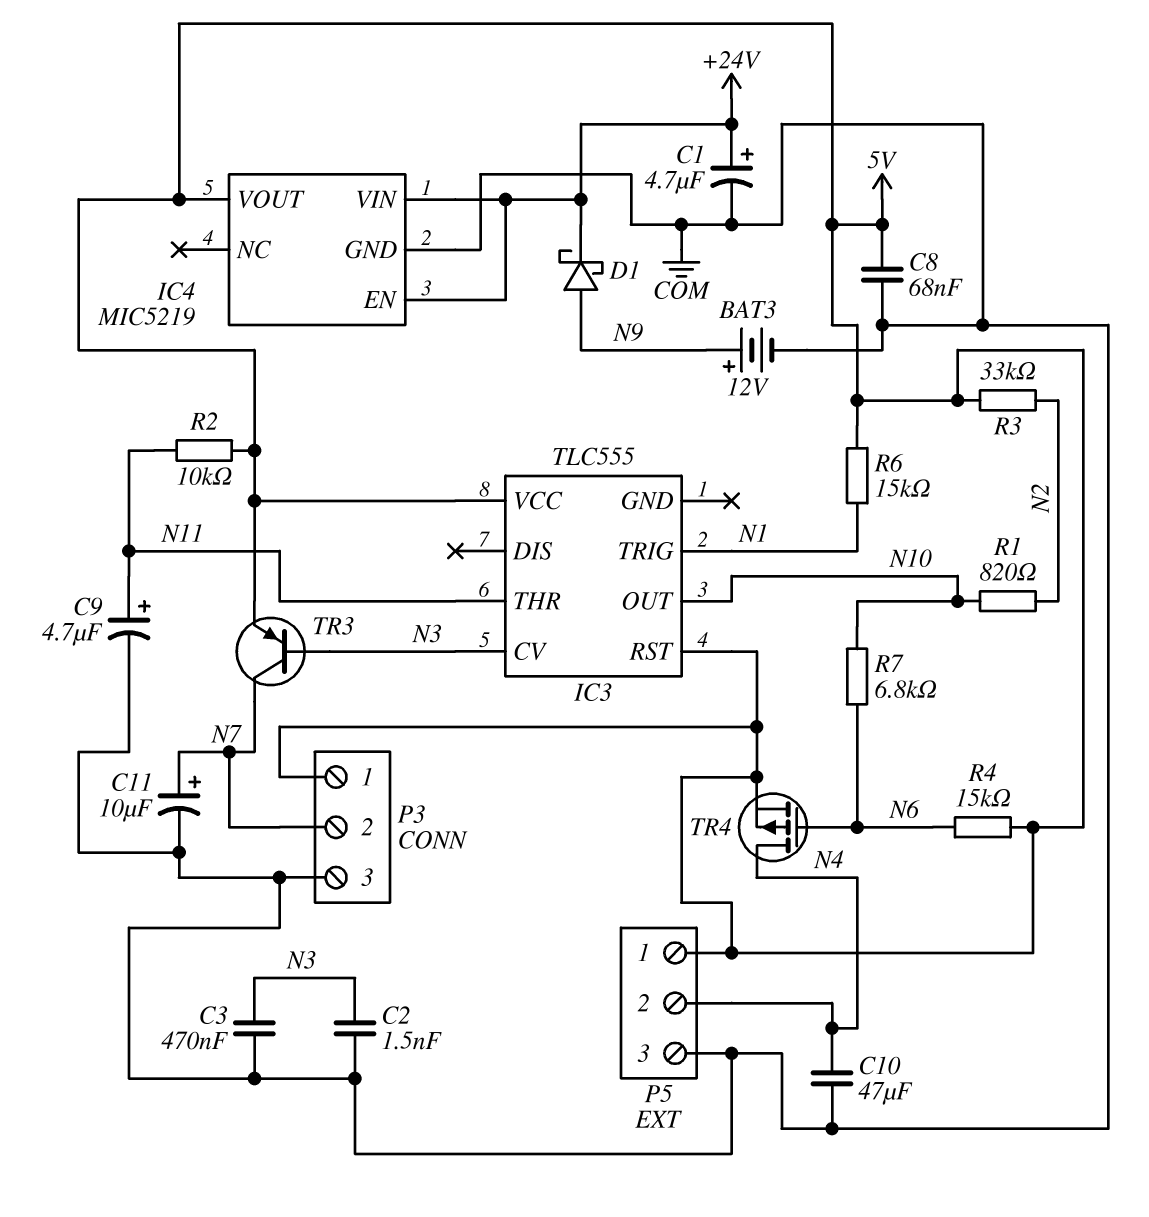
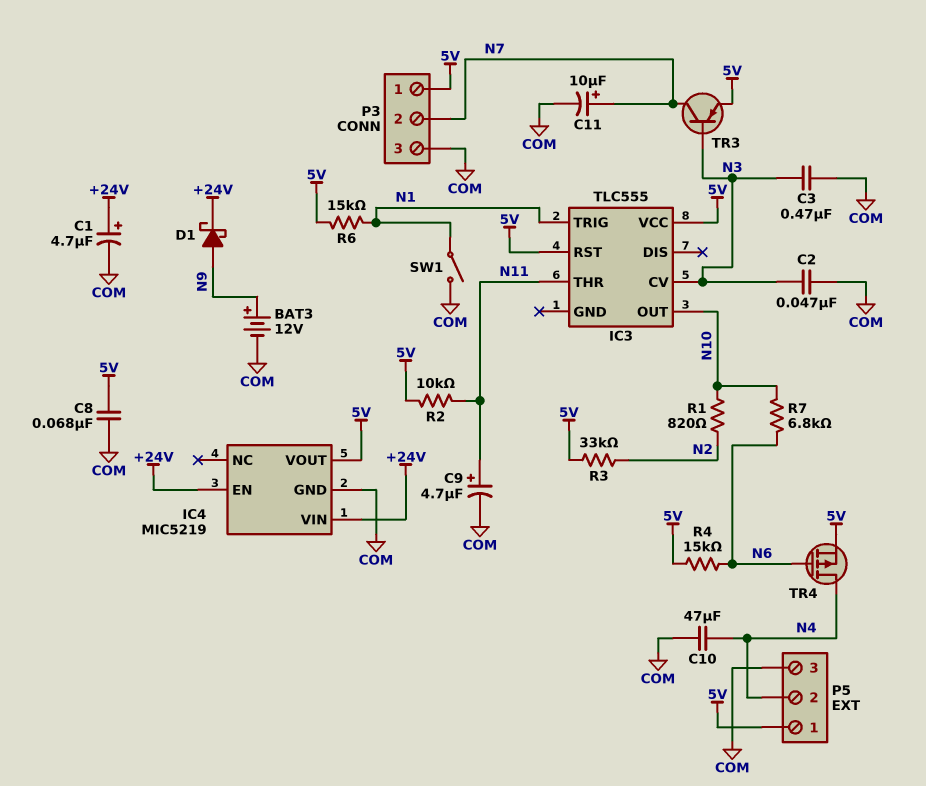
C2: 1.5nF (COM, N3) -> 47nF (COM, N3)
SW1: none -> switch (COM, N1)

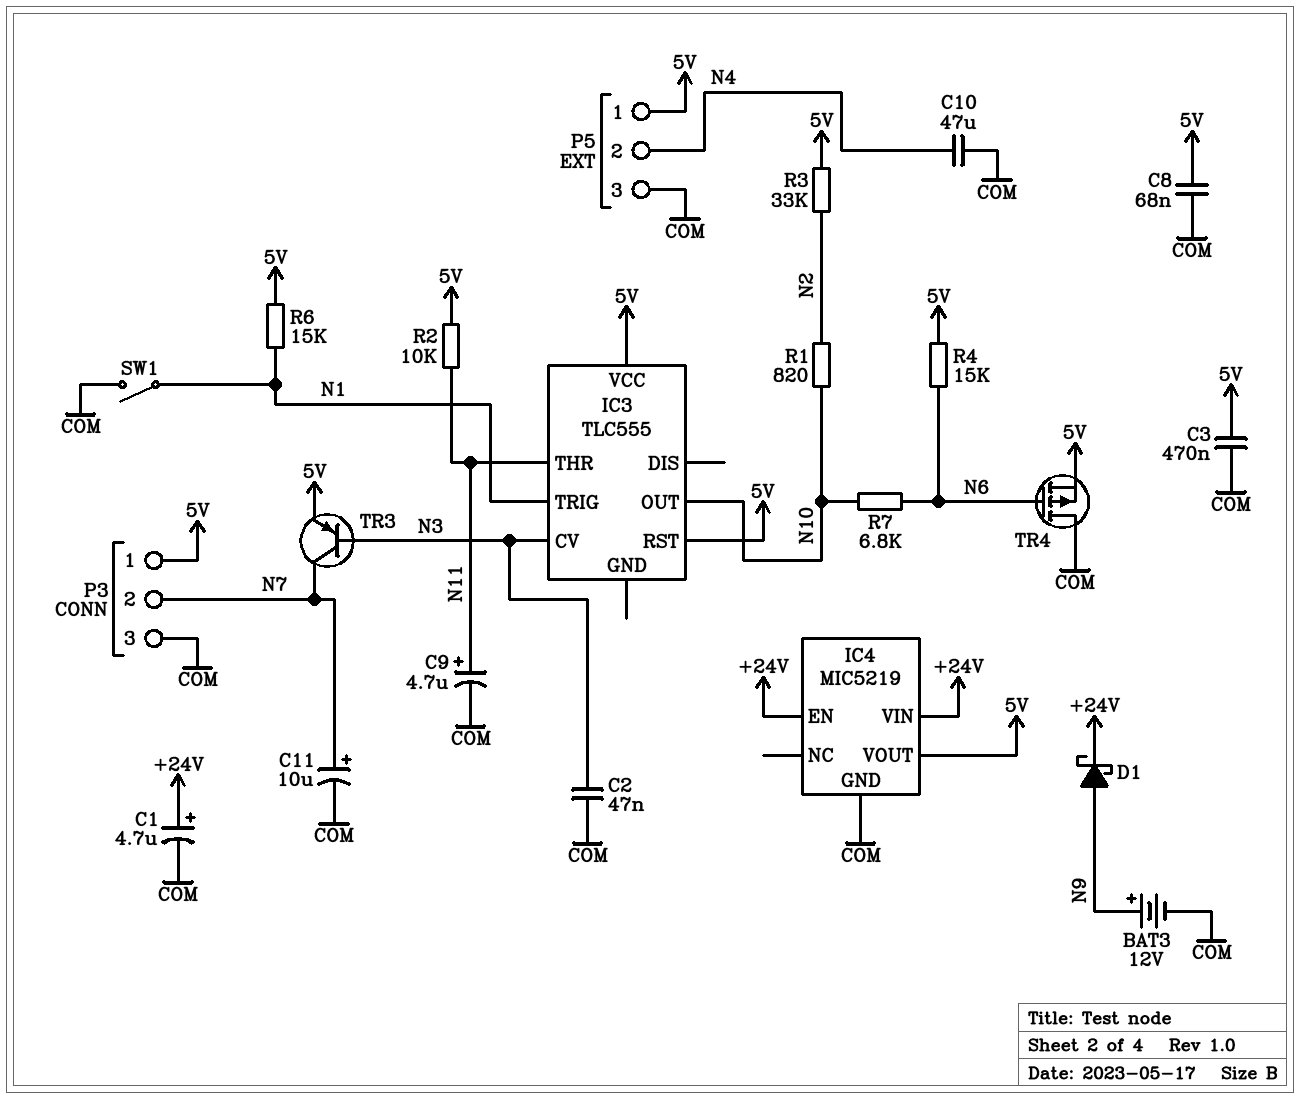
C3: 470nF (COM, N3) -> 470nF (5V, COM)
TR4: PMOS (G N6, D N4, S 5V) -> PMOS (G N6, D COM, S 5V)

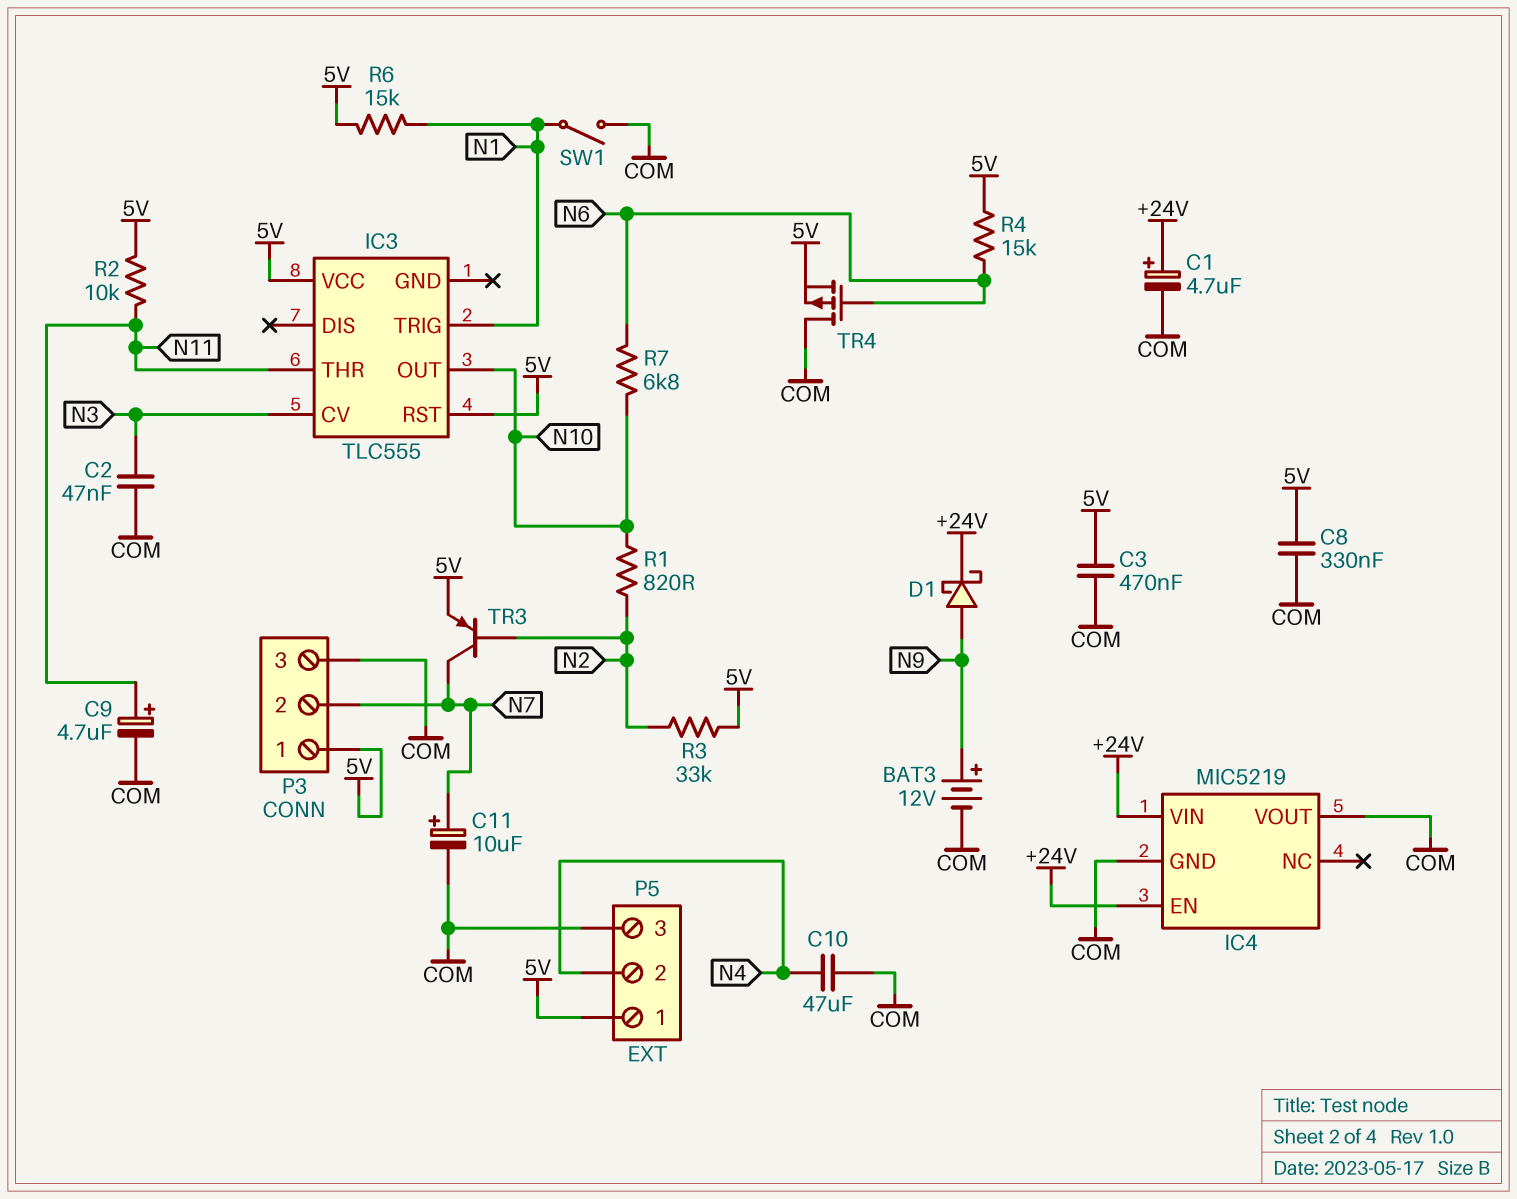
C8: 68nF (5V, COM) -> 330nF (5V, COM)
IC4 pin VOUT: 5V -> COM
TR3: PNP (B N3, C N7, E 5V) -> PNP (B N2, C N7, E 5V)

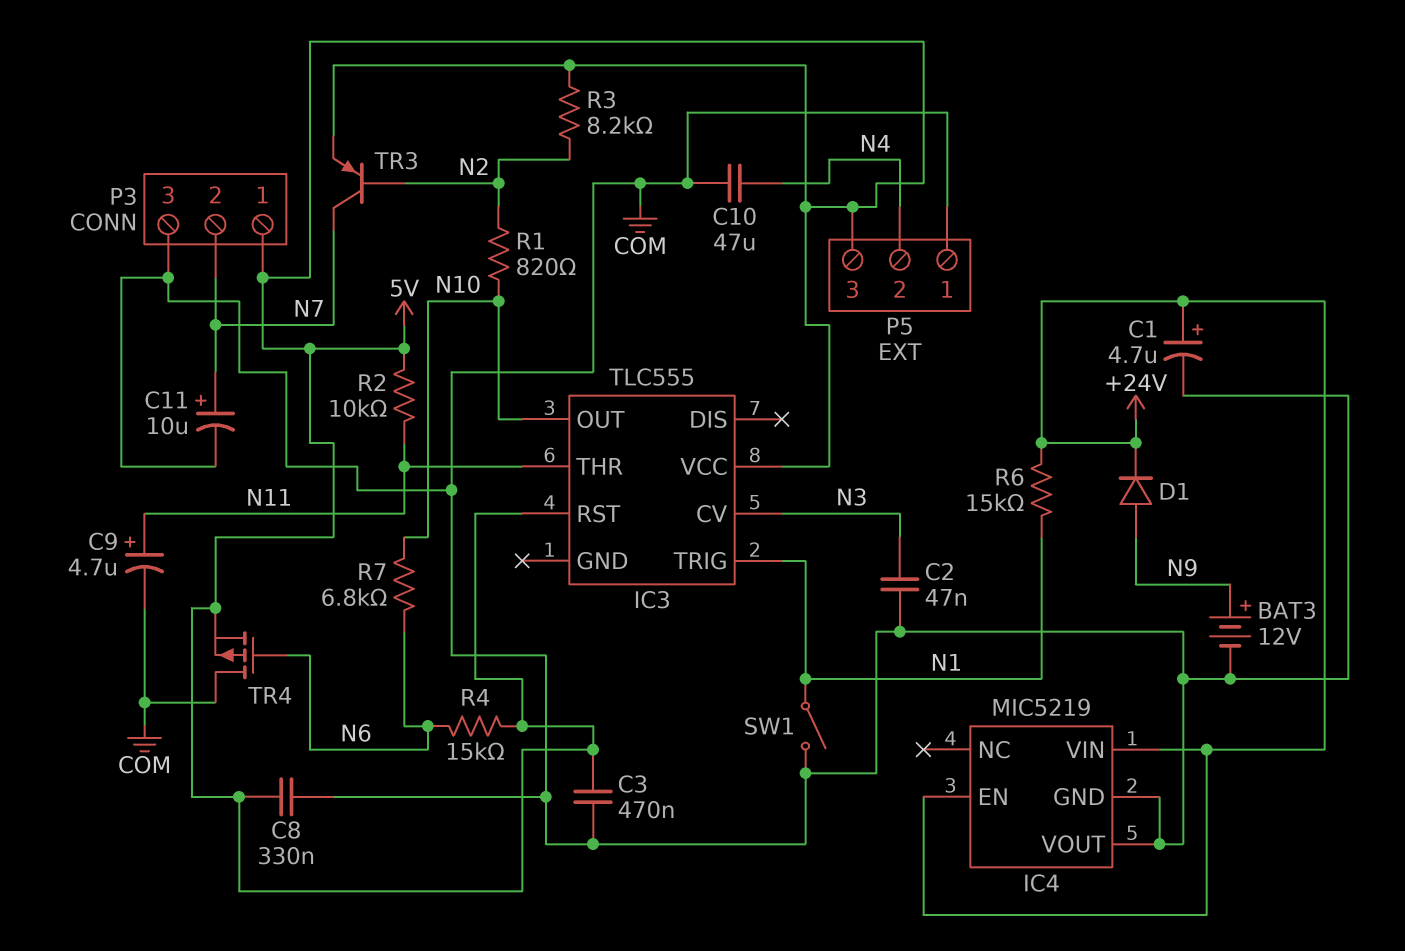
D1: schottky (A N9, K +24V) -> diode (A N9, K +24V)
P5 pin 1: 5V -> COM
P5 pin 3: COM -> 5V
R3: 33k (5V, N2) -> 8.2k (5V, N2)
R6: 15k (5V, N1) -> 15k (+24V, N1)

